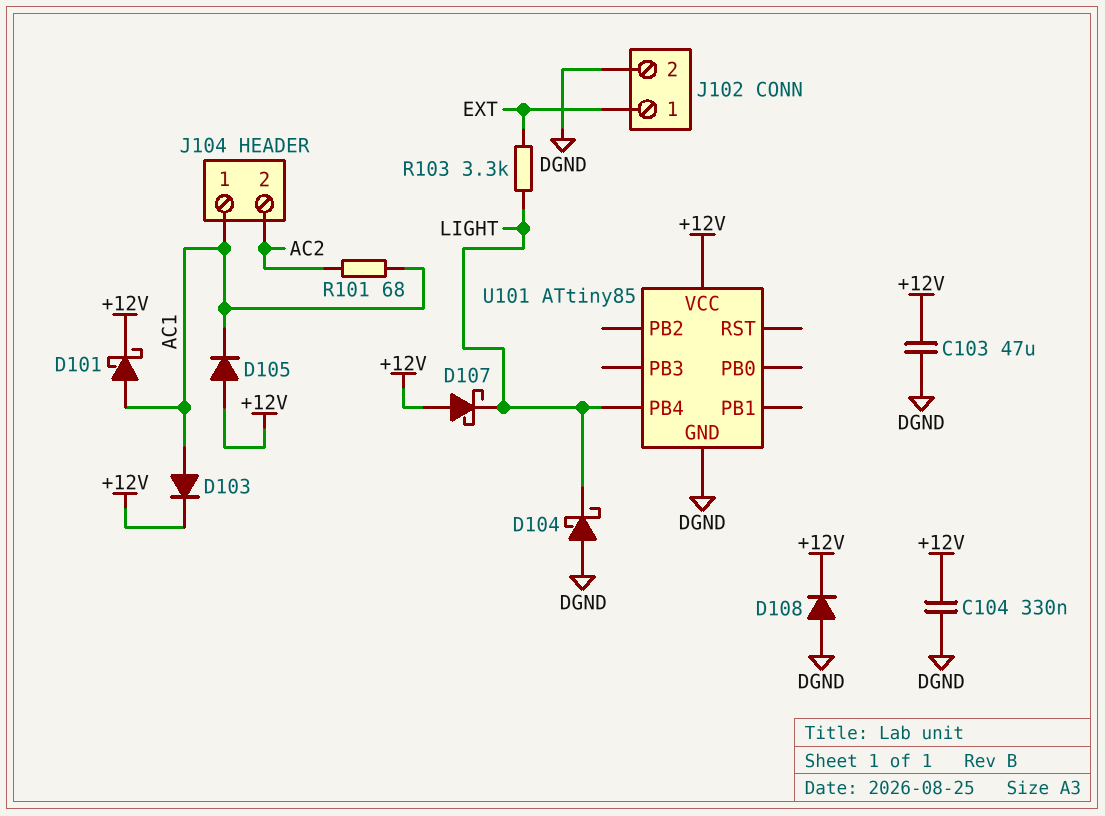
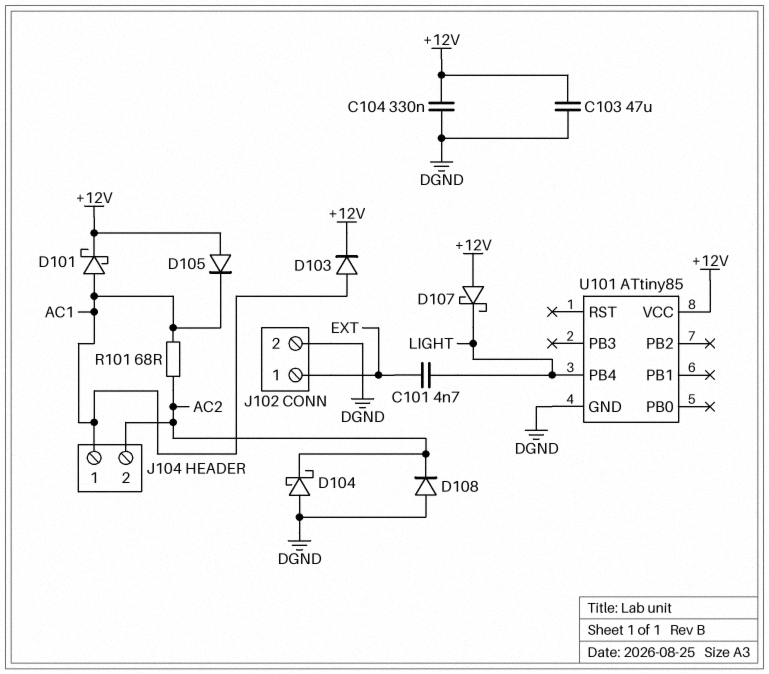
C101: none -> 4.7nF (EXT, LIGHT)
D104: schottky (A DGND, K LIGHT) -> schottky (A DGND, K AC2)
D108: diode (A DGND, K +12V) -> diode (A DGND, K AC2)
R103: 3.3k (EXT, LIGHT) -> none

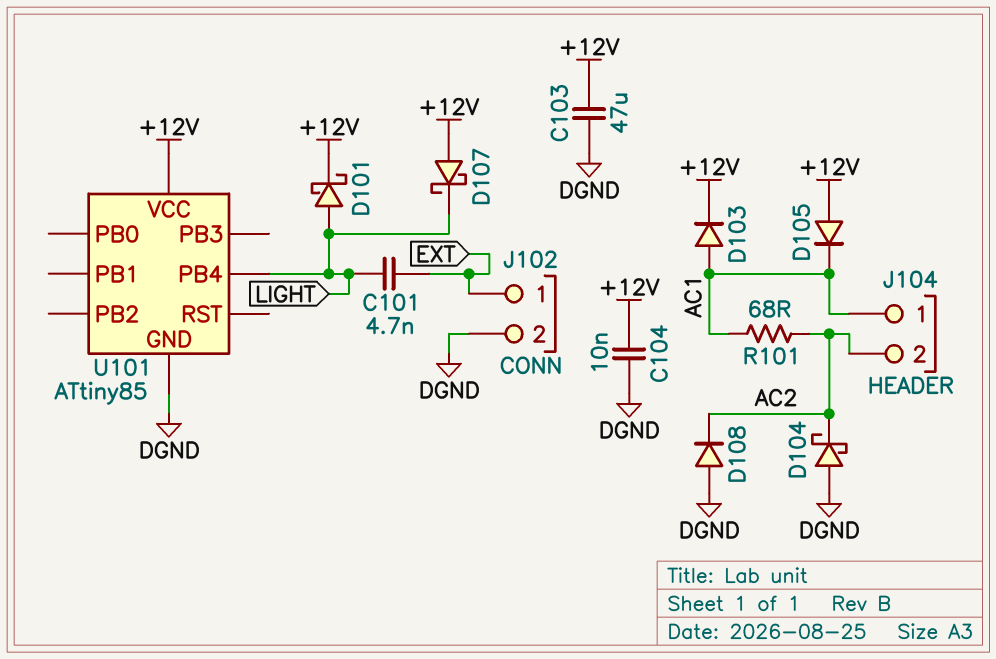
C104: 330nF (+12V, DGND) -> 10nF (+12V, DGND)
D101: schottky (A AC1, K +12V) -> schottky (A LIGHT, K +12V)

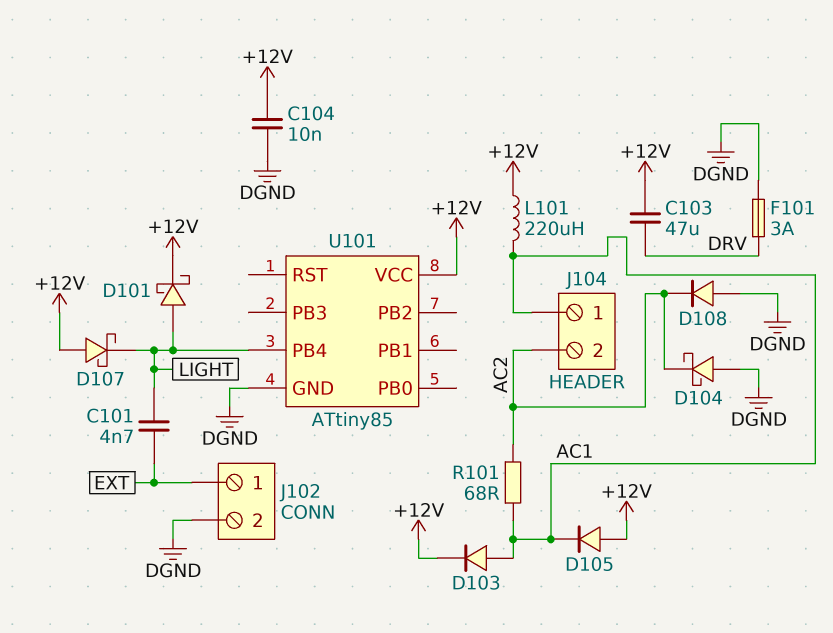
C103: 47uF (+12V, DGND) -> 47uF (+12V, DRV)
F101: none -> 3A (DGND, DRV)
L101: none -> 220uH (+12V, AC1)

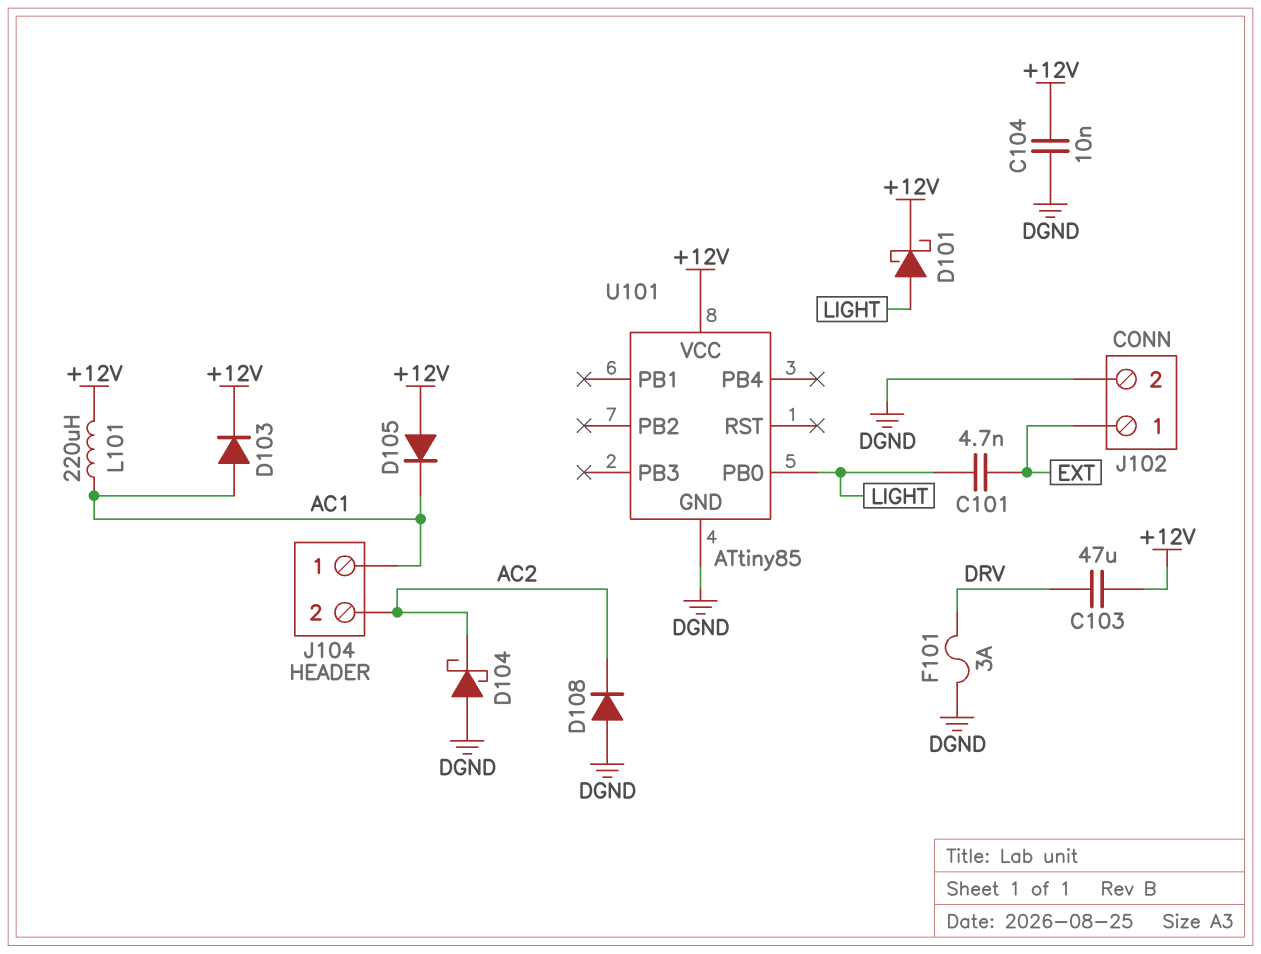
D107: schottky (A +12V, K LIGHT) -> none
R101: 68 (AC1, AC2) -> none
U101 pin PB0: none -> LIGHT
U101 pin PB4: LIGHT -> none

